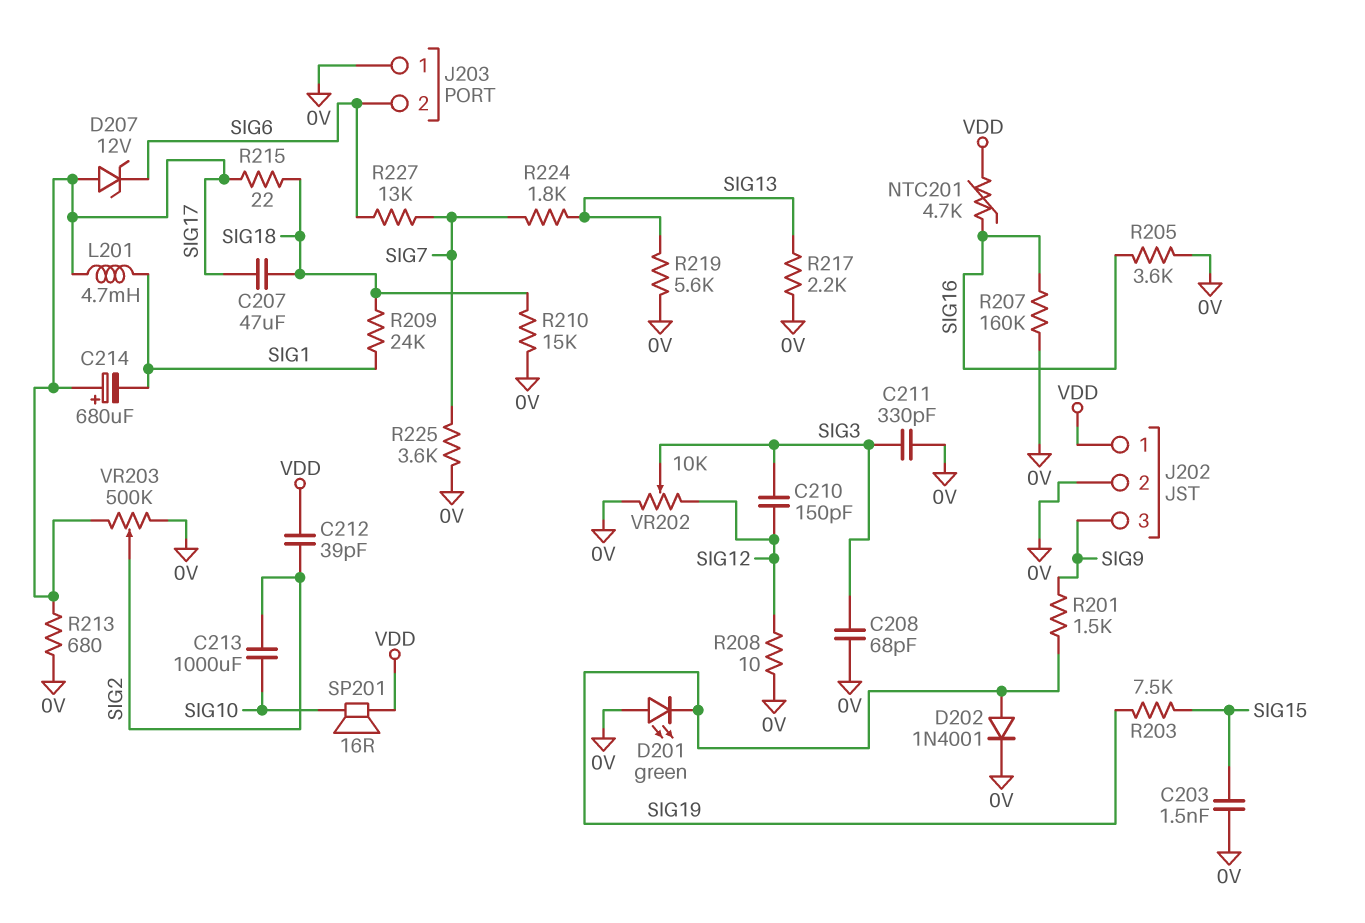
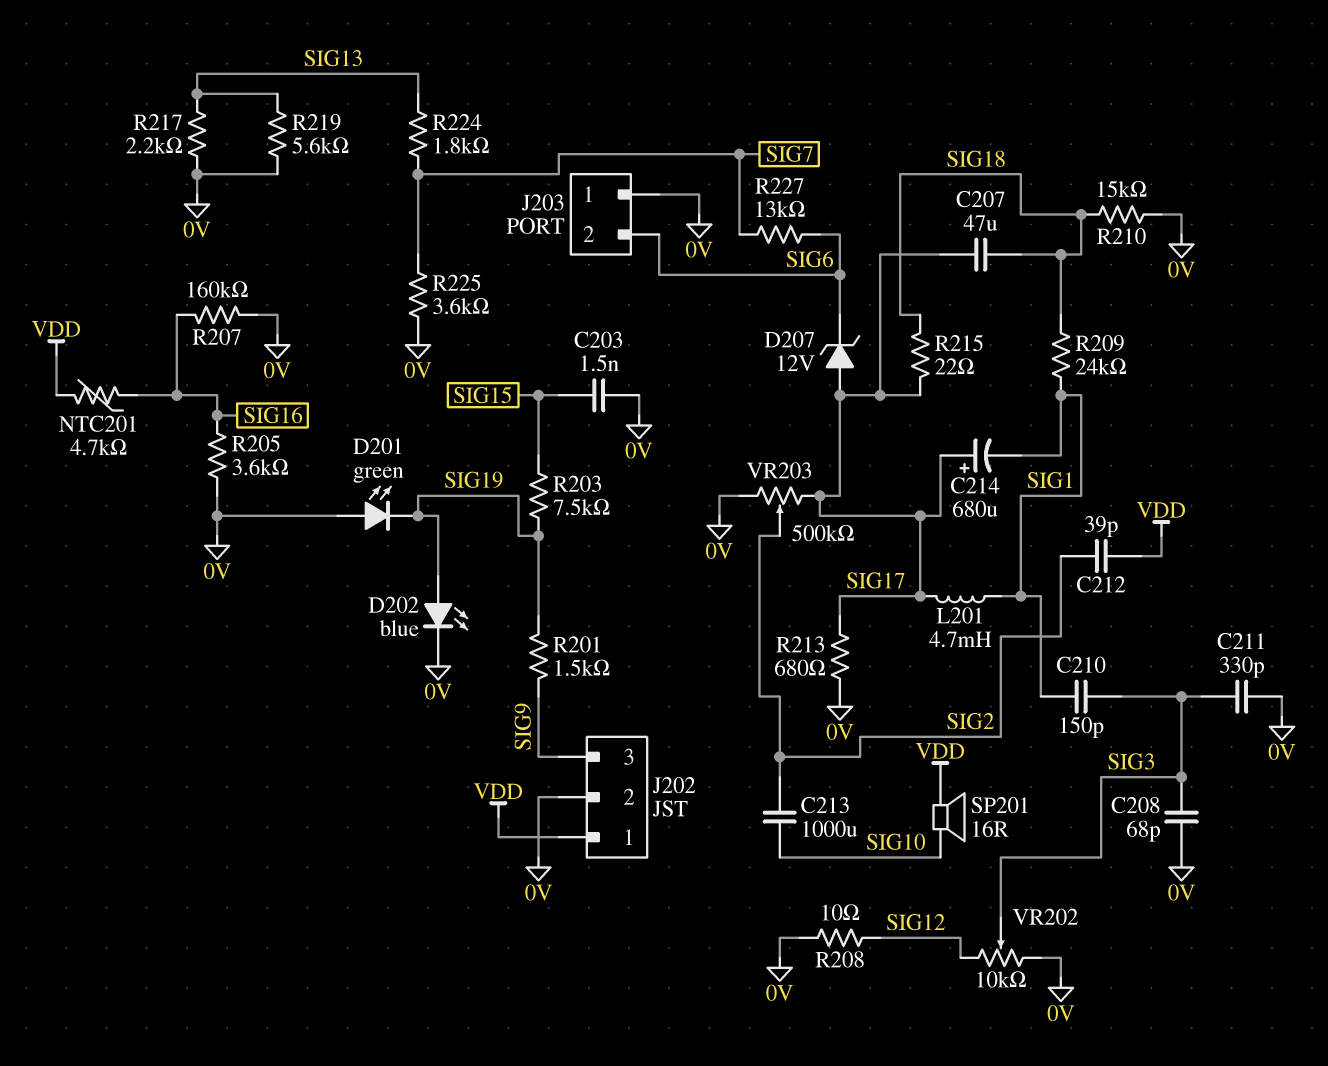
C210: 150pF (SIG3, SIG12) -> 150pF (SIG1, SIG3)
D202: diode 1N4001 (A SIG19, K 0V) -> LED blue (A SIG19, K 0V)

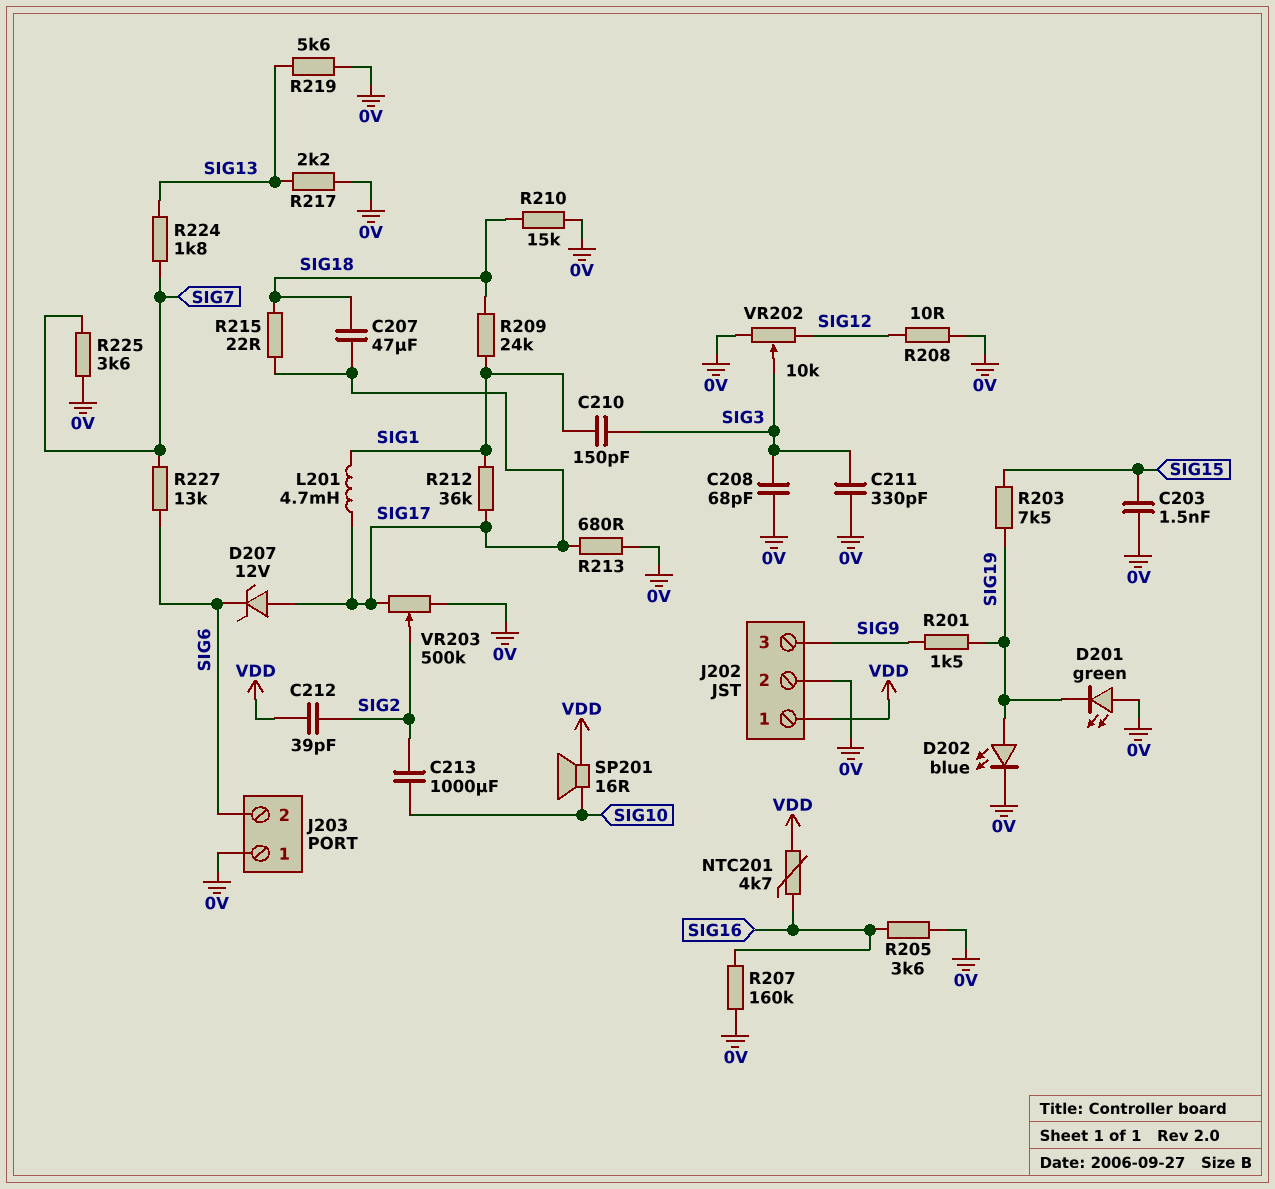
C214: 680uF (plus SIG17, minus SIG1) -> none
R212: none -> 36k (SIG1, SIG17)

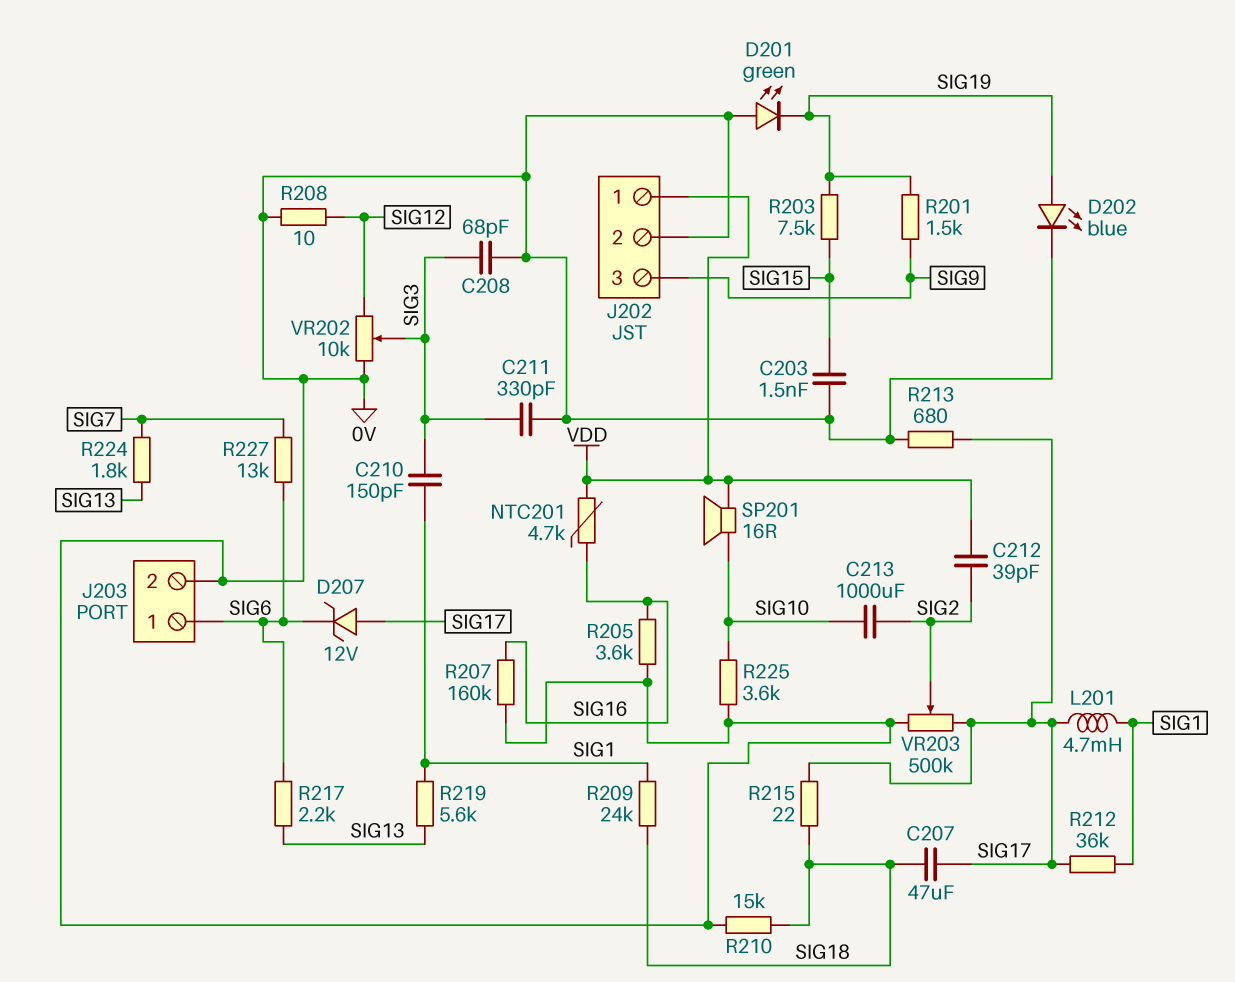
J203 pin 1: 0V -> SIG6
J203 pin 2: SIG6 -> 0V
R217: 2.2k (0V, SIG13) -> 2.2k (SIG6, SIG13)
R219: 5.6k (0V, SIG13) -> 5.6k (SIG1, SIG13)
R225: 3.6k (0V, SIG7) -> 3.6k (0V, SIG10)

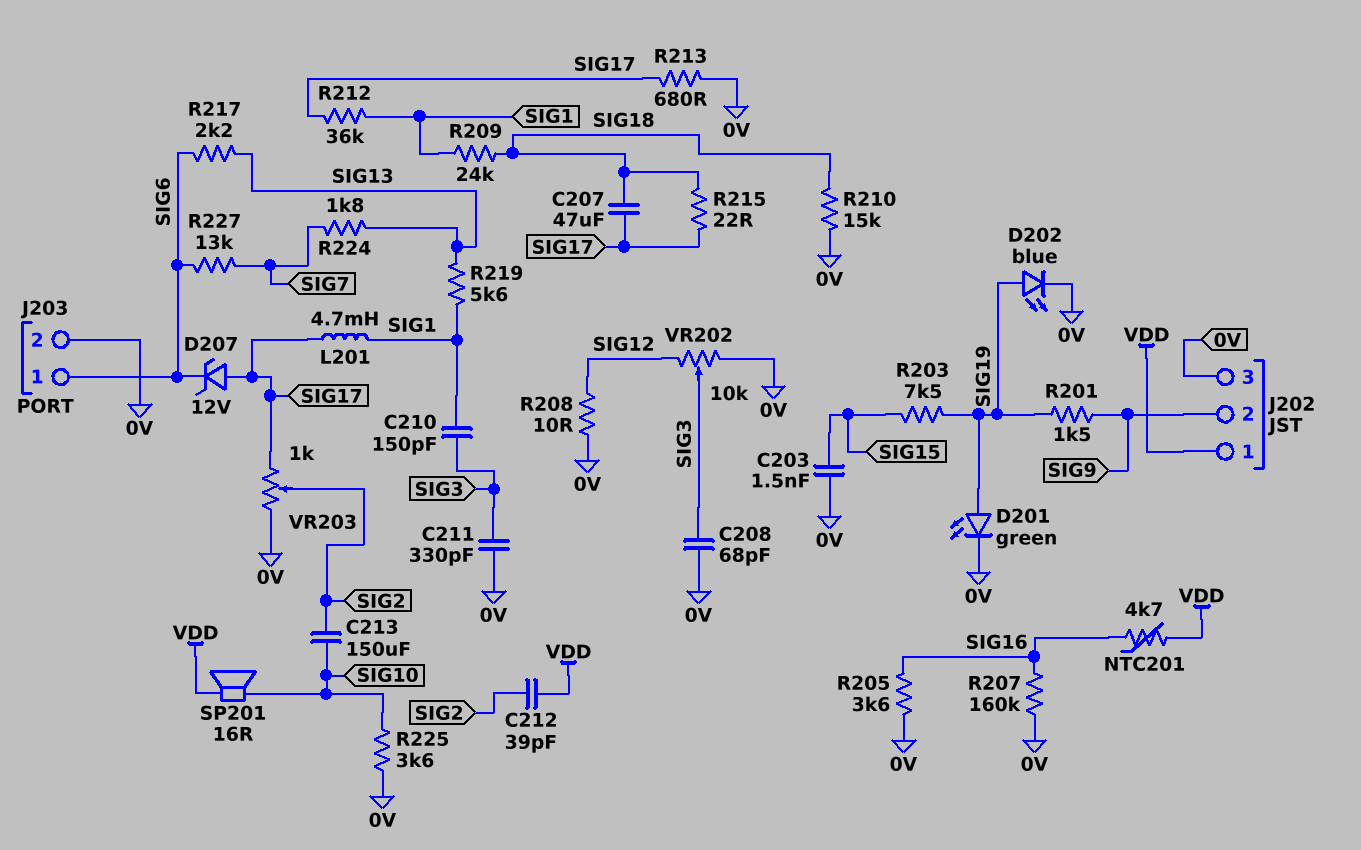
C213: 1000uF (SIG2, SIG10) -> 150uF (SIG2, SIG10)
D201: LED green (A 0V, K SIG19) -> LED green (A SIG19, K 0V)
J202 pin 2: 0V -> SIG9
J202 pin 3: SIG9 -> 0V
VR203: 500k (0V, SIG17, wiper SIG2) -> 1k (0V, SIG17, wiper SIG2)

